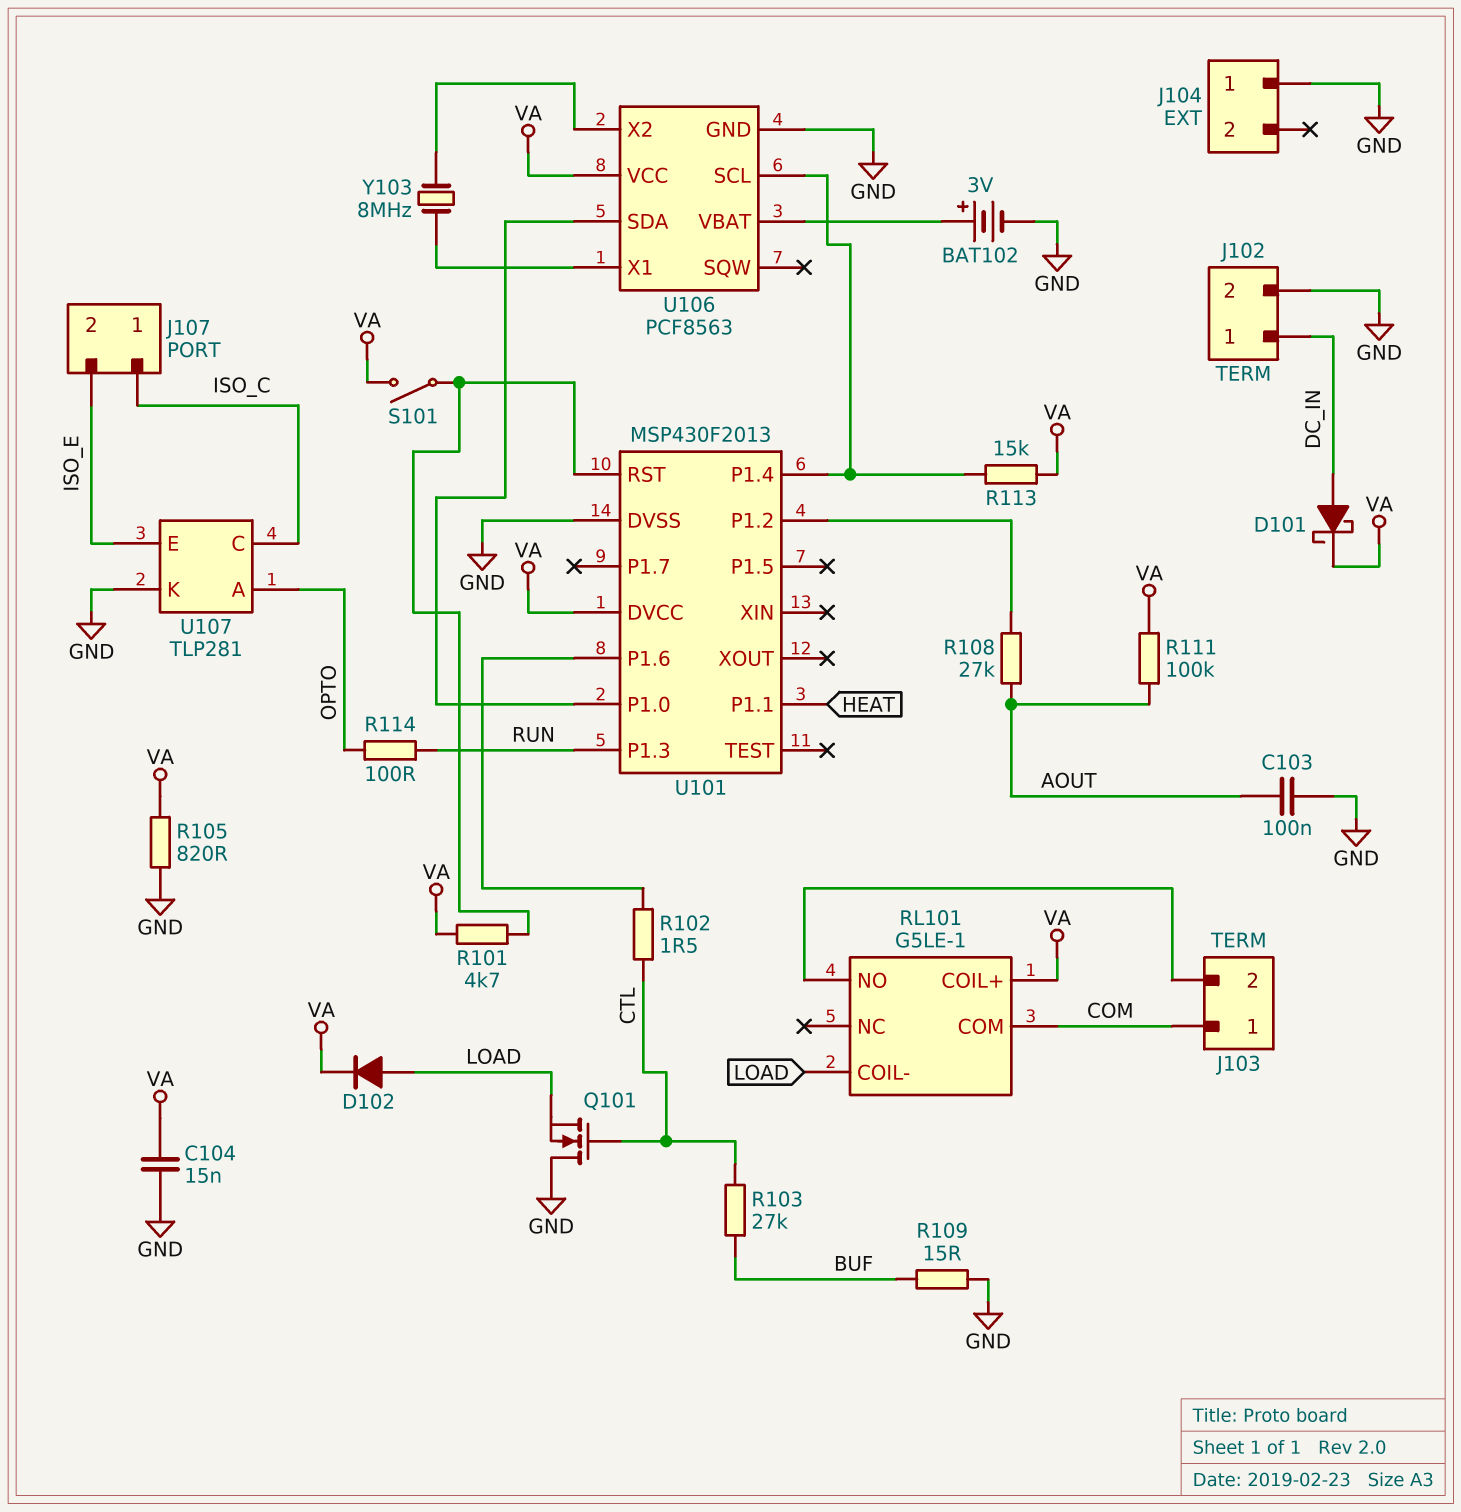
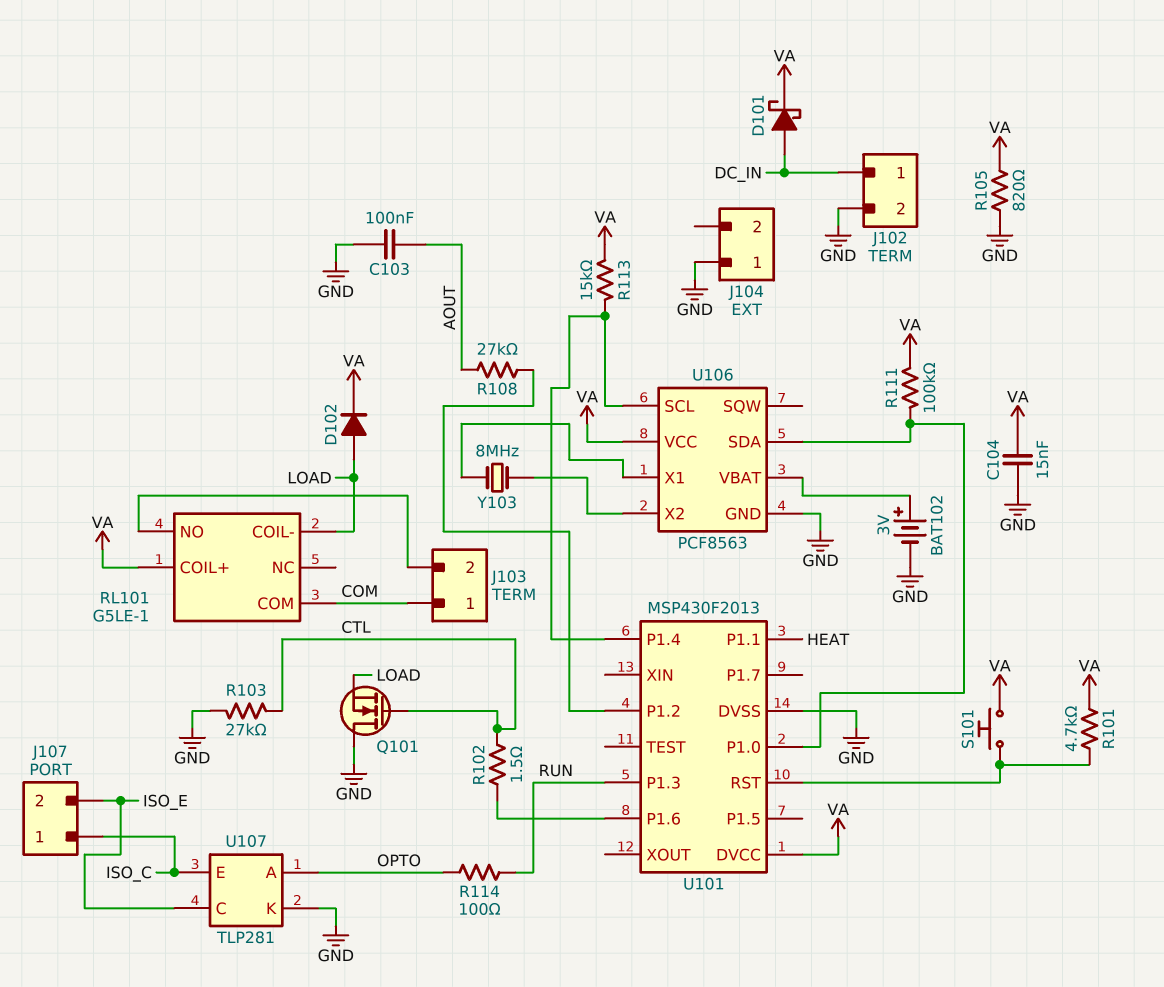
R103: 27k (BUF, CTL) -> 27k (CTL, GND)
R109: 15 (BUF, GND) -> none
R111: 100k (AOUT, VA) -> 100k (U101/P1.0, VA)
S101: switch (U101/RST, VA) -> button (U101/RST, VA)
U107 pin C: ISO_C -> ISO_E
U107 pin E: ISO_E -> ISO_C

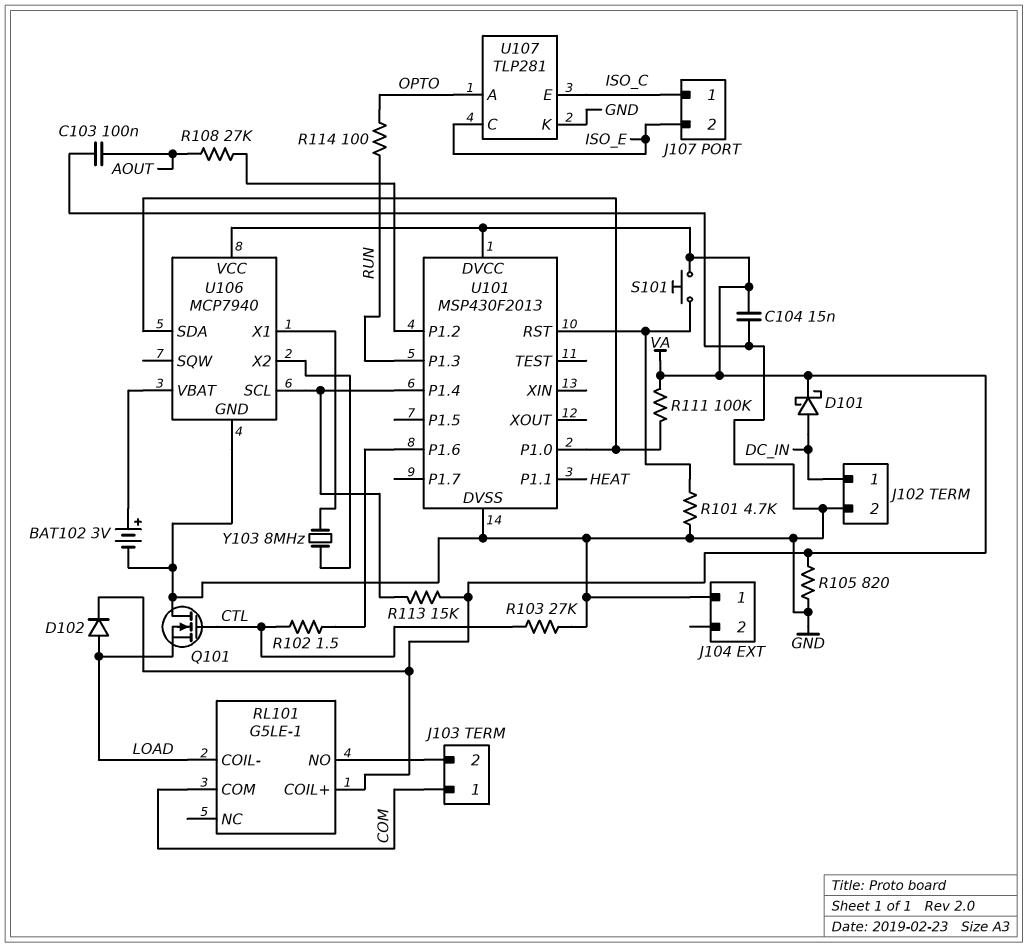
R101: 4.7k (U101/RST, VA) -> 4.7k (GND, U101/RST)
U106: PCF8563 -> MCP7940

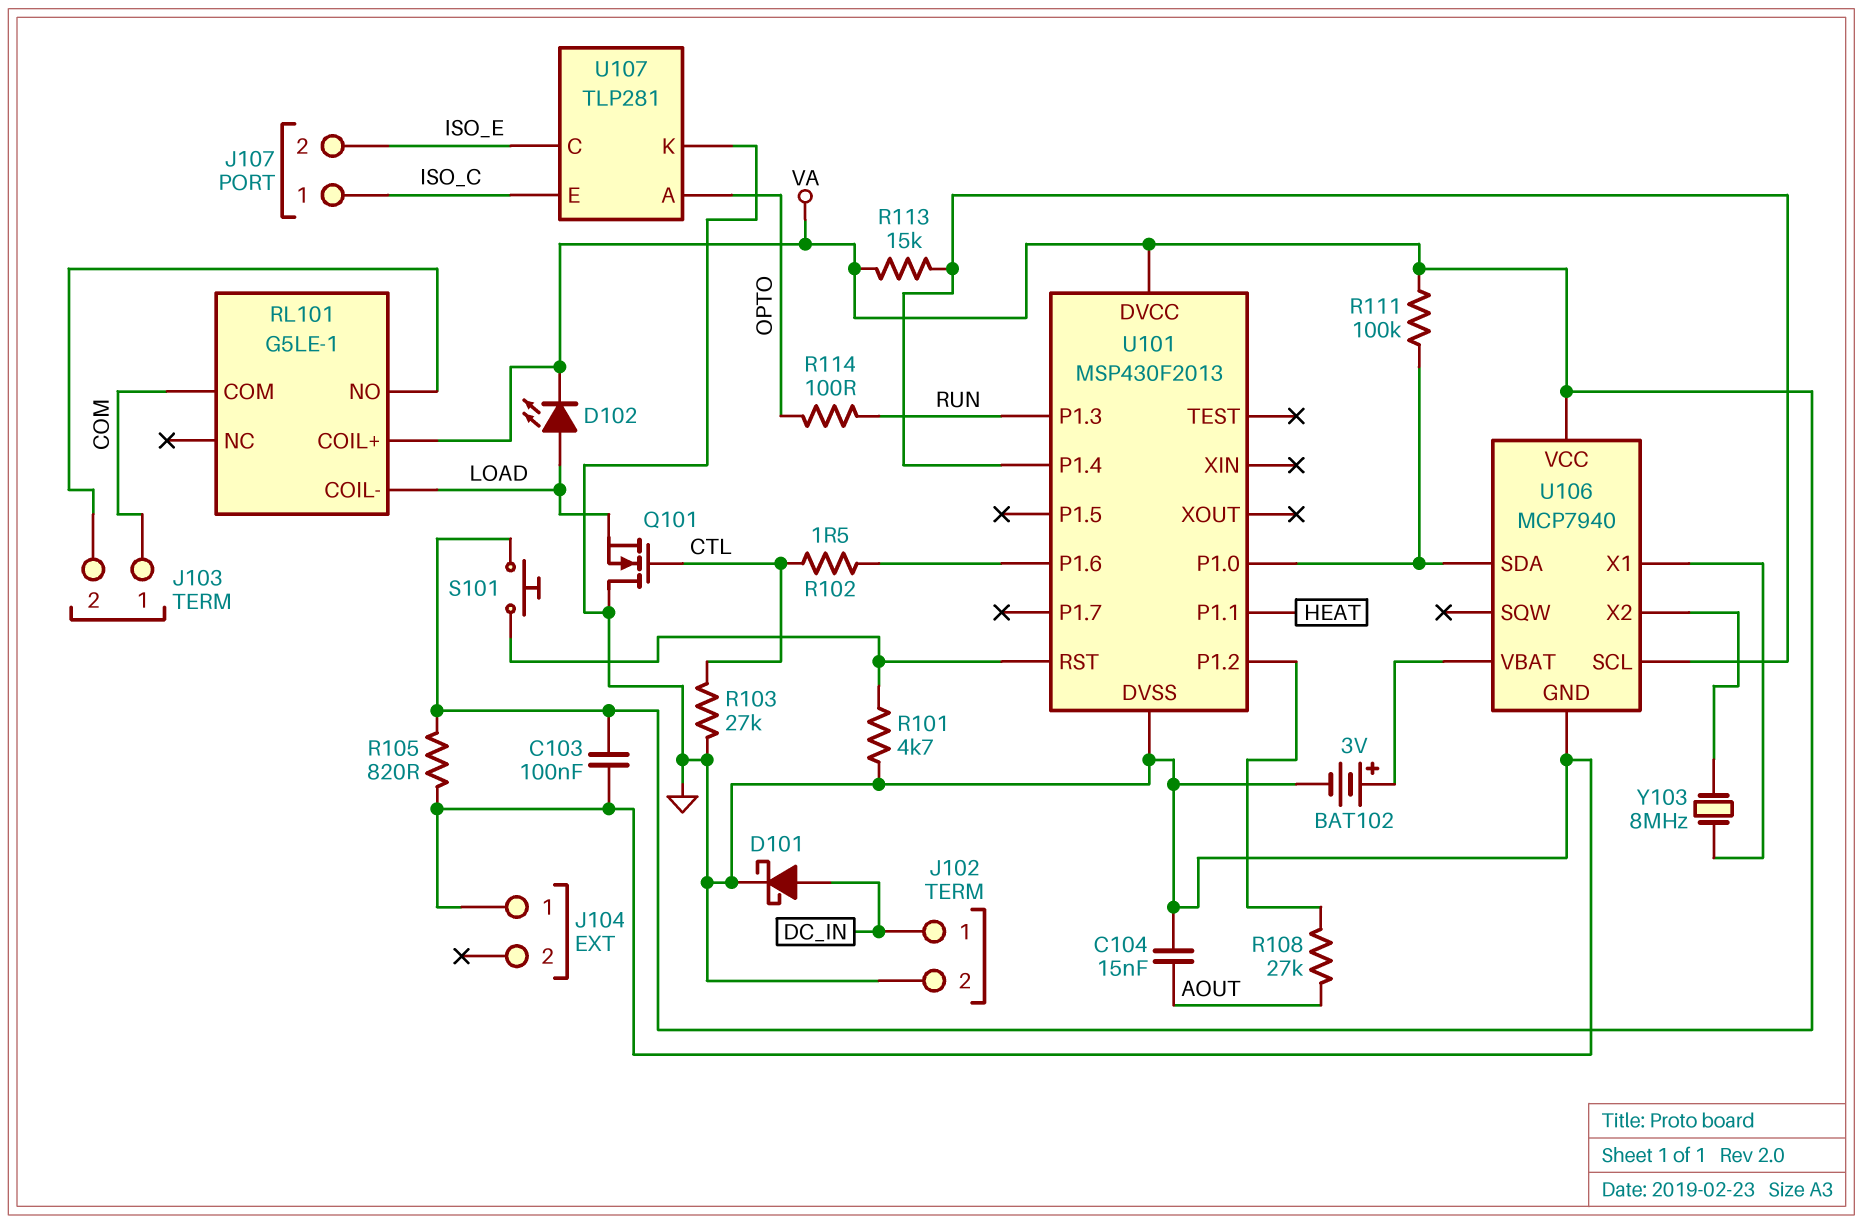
C103: 100nF (AOUT, GND) -> 100nF (GND, VA)
C104: 15nF (GND, VA) -> 15nF (AOUT, GND)
D101: schottky (A DC_IN, K VA) -> schottky (A DC_IN, K GND)
D102: diode (A LOAD, K VA) -> LED (A LOAD, K VA)

